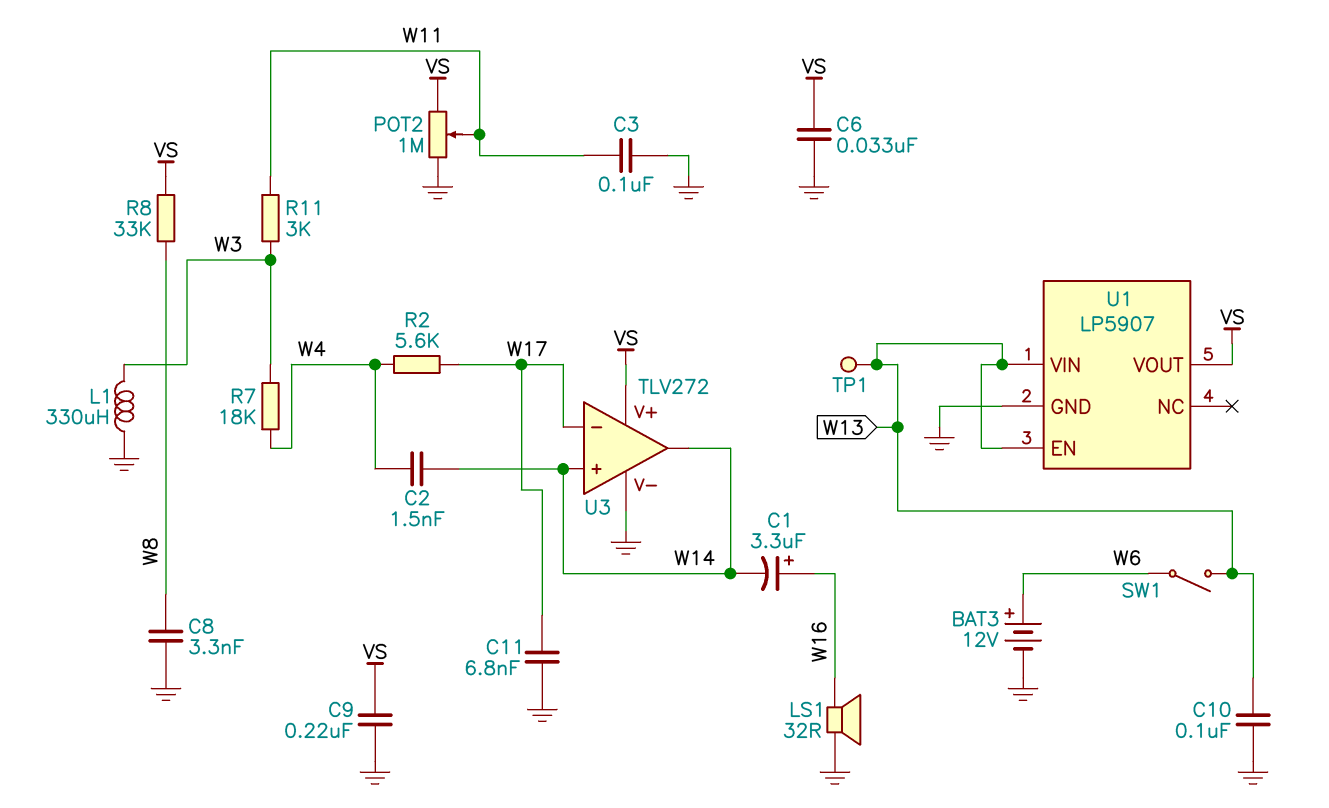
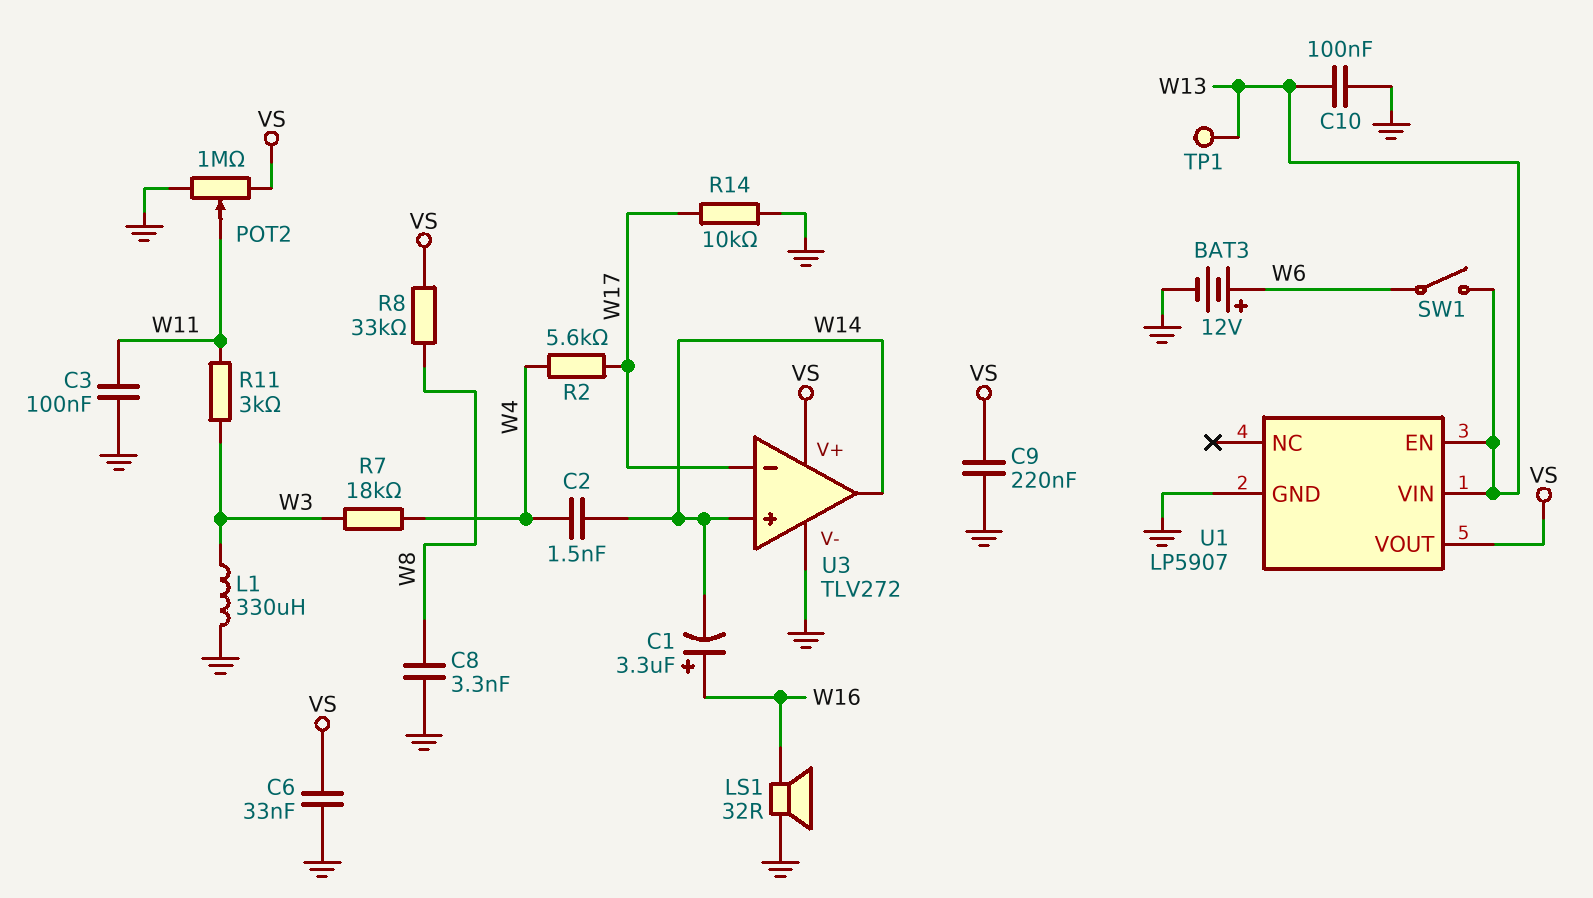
C11: 6.8nF (GND, W17) -> none
R14: none -> 10k (GND, W17)

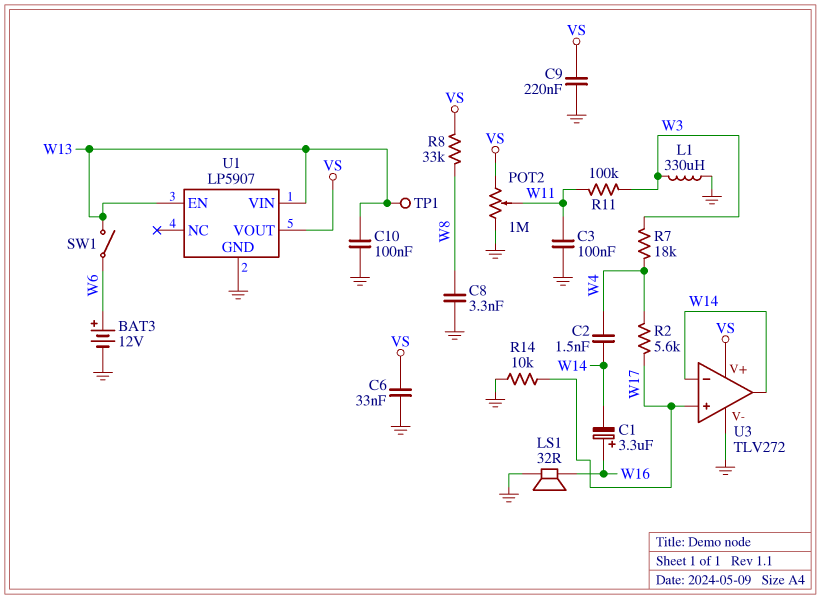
R11: 3k (W3, W11) -> 100k (W3, W11)
U3 pin in+: W14 -> W17
U3 pin in-: W17 -> W14

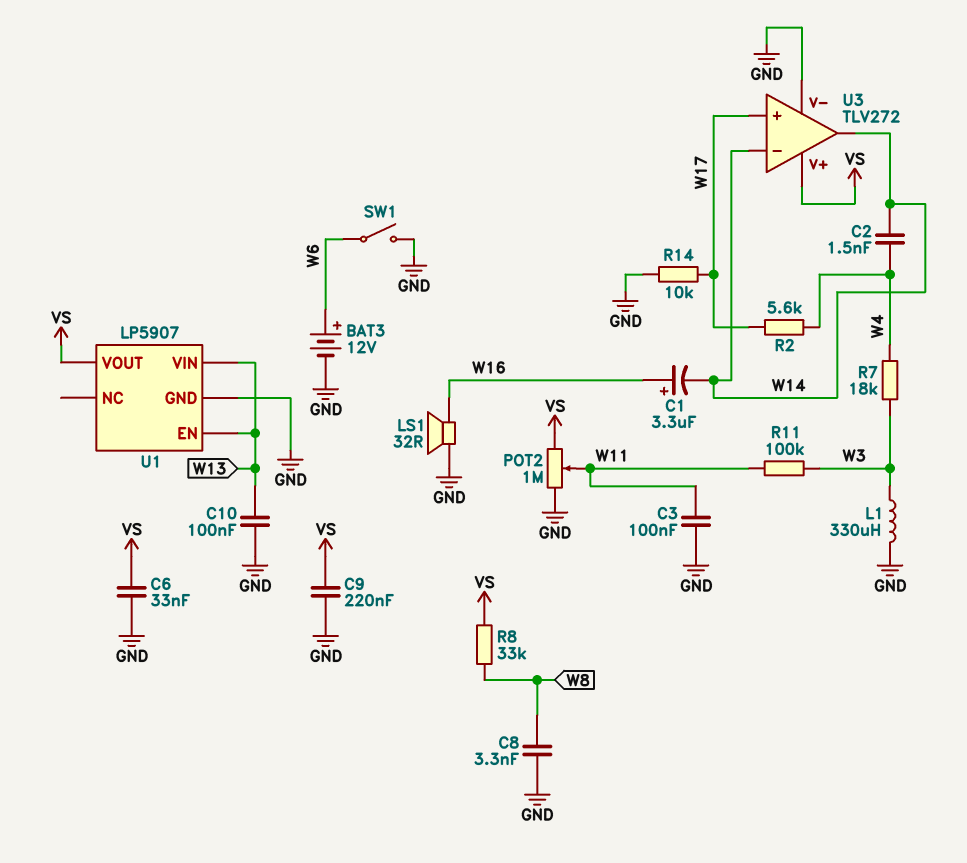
SW1: switch (W6, W13) -> switch (GND, W6)
TP1: test point (W13) -> none

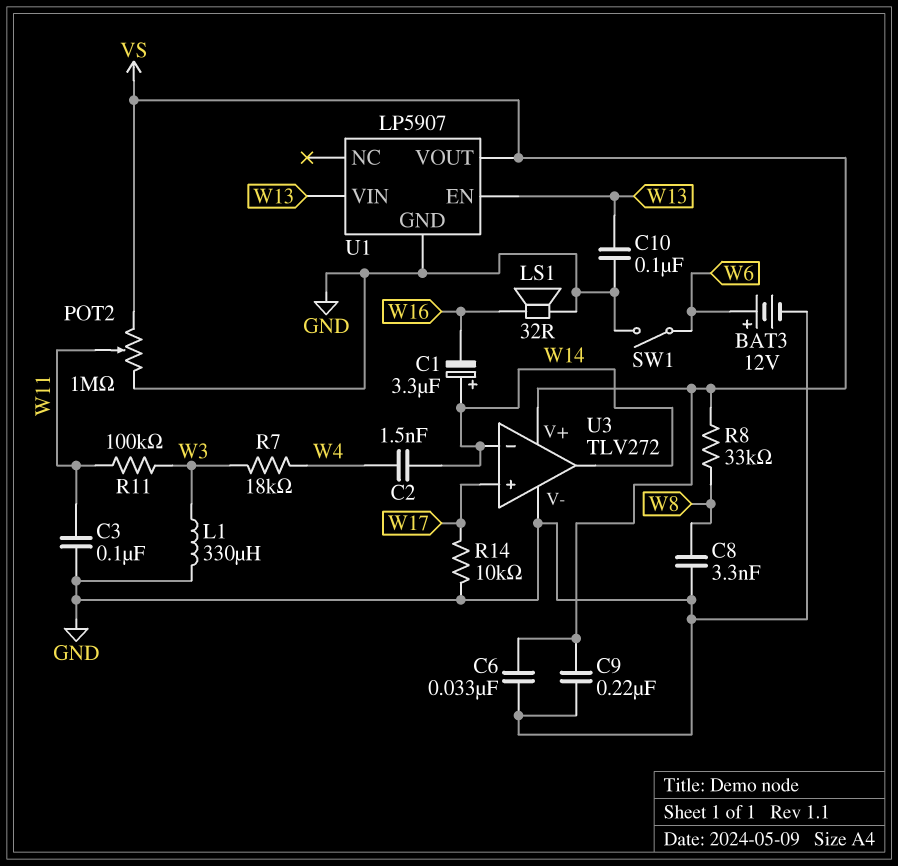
C1: 3.3uF (plus W16, minus W14) -> 3.3uF (plus W14, minus W16)
R2: 5.6k (W4, W17) -> none

